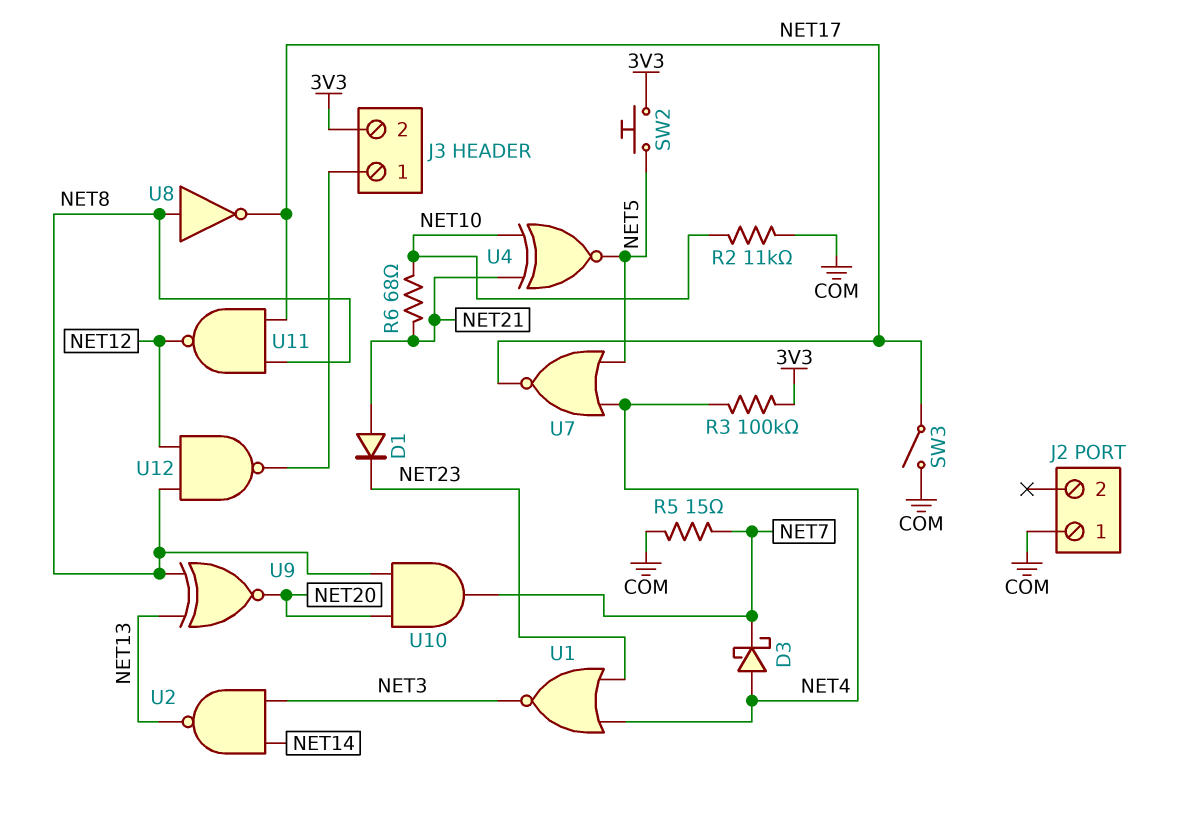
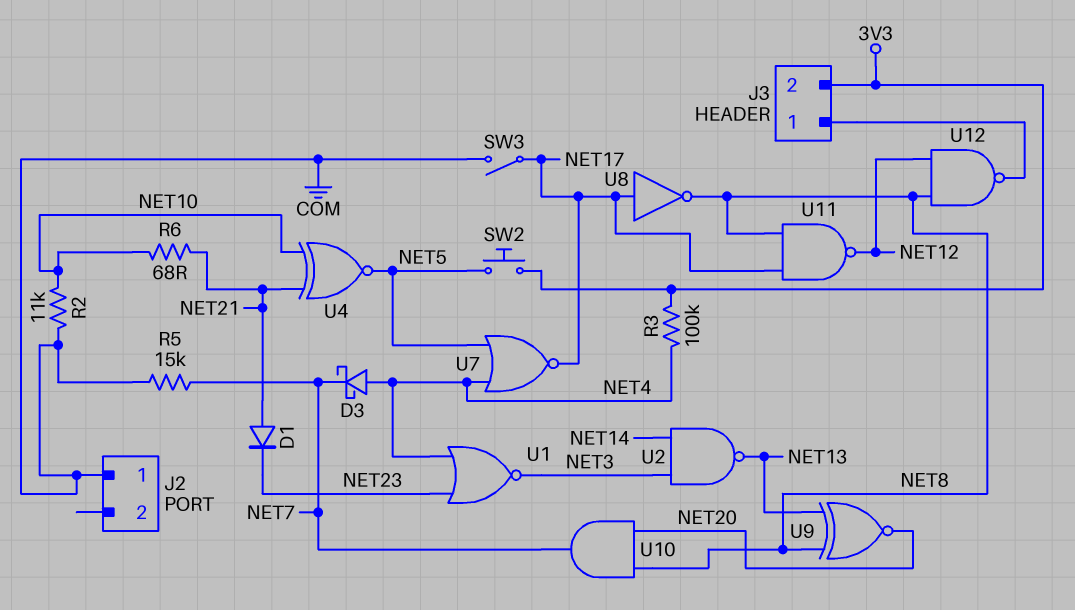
R5: 15 (COM, NET7) -> 15k (COM, NET7)
U8: NOT (in NET8, out NET17) -> NOT (in NET17, out NET8)

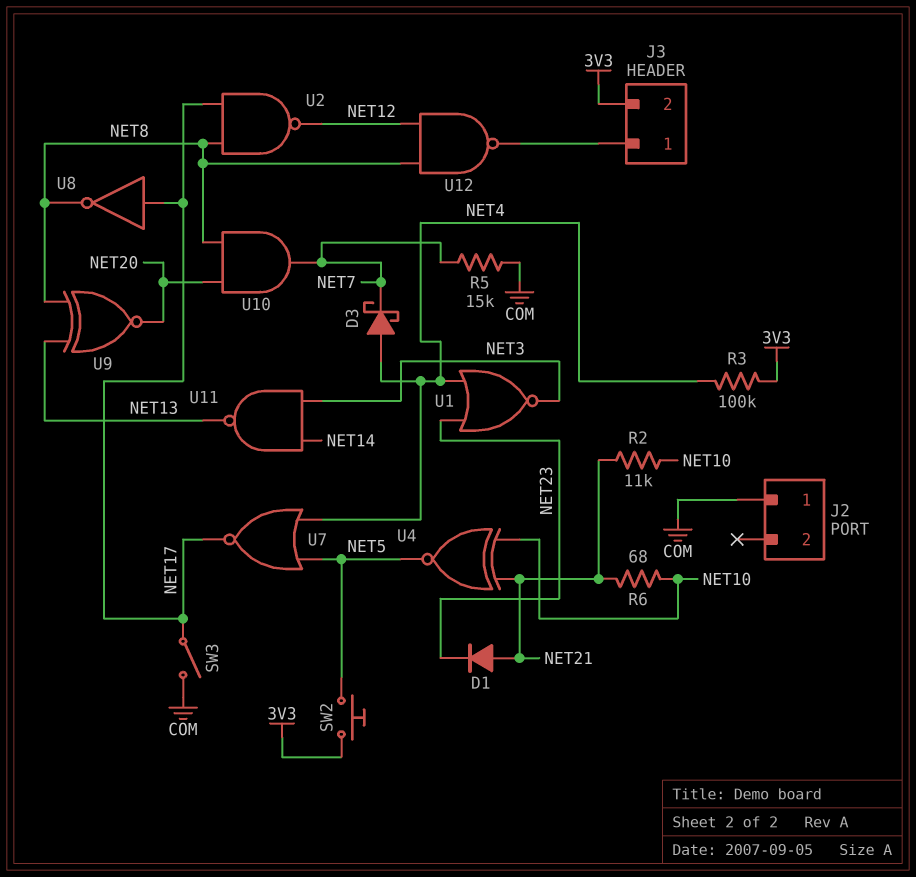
R2: 11k (COM, NET10) -> 11k (NET10, NET21)
U2: NAND (in NET3, in NET14, out NET13) -> NAND (in NET8, in NET17, out NET12)
U11: NAND (in NET8, in NET17, out NET12) -> NAND (in NET3, in NET14, out NET13)

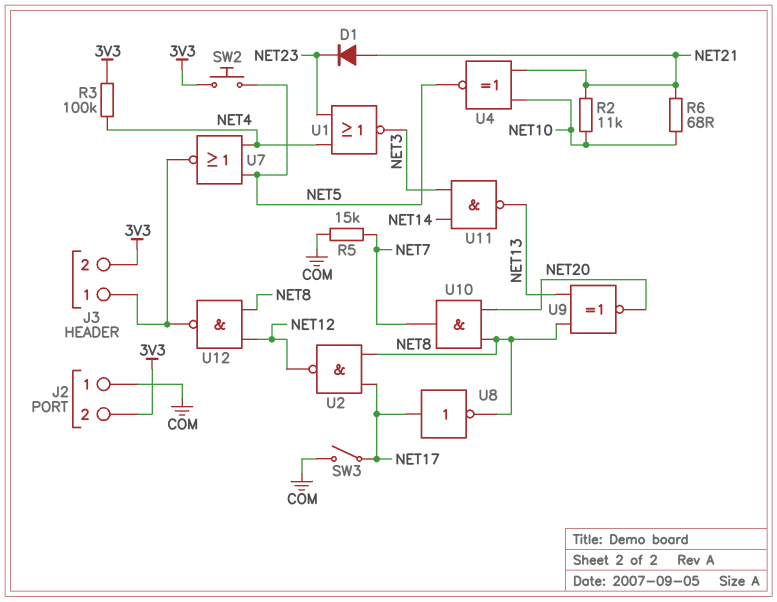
D3: schottky (A NET4, K NET7) -> none
J2 pin 2: none -> 3V3
U7: NOR (in NET4, in NET5, out NET17) -> NOR (in NET4, in NET5, out J3/1)

